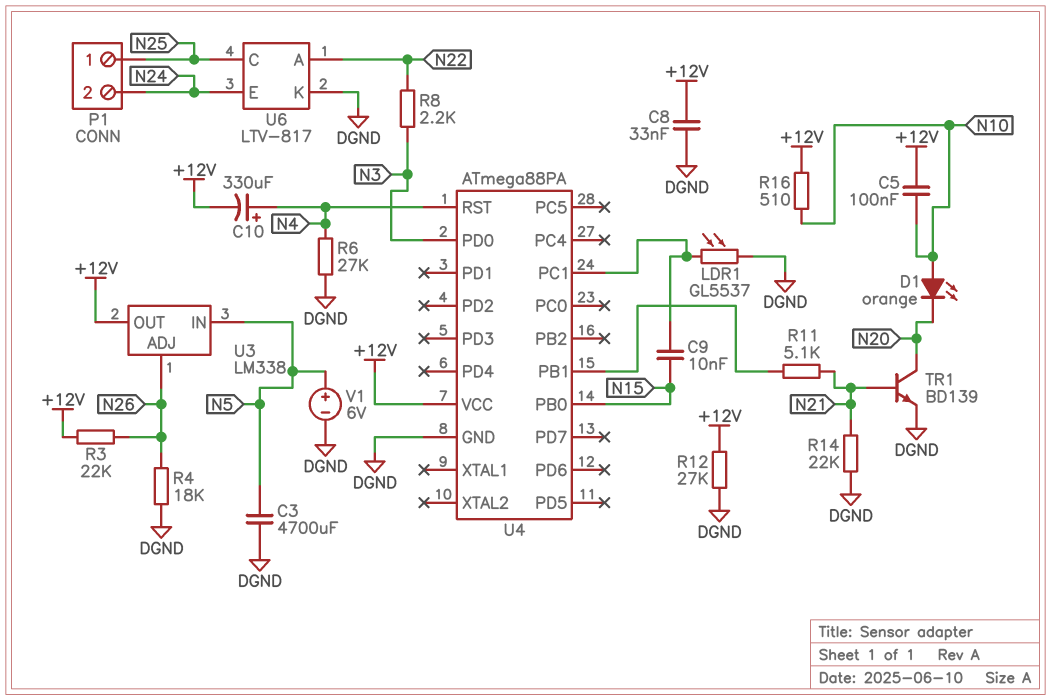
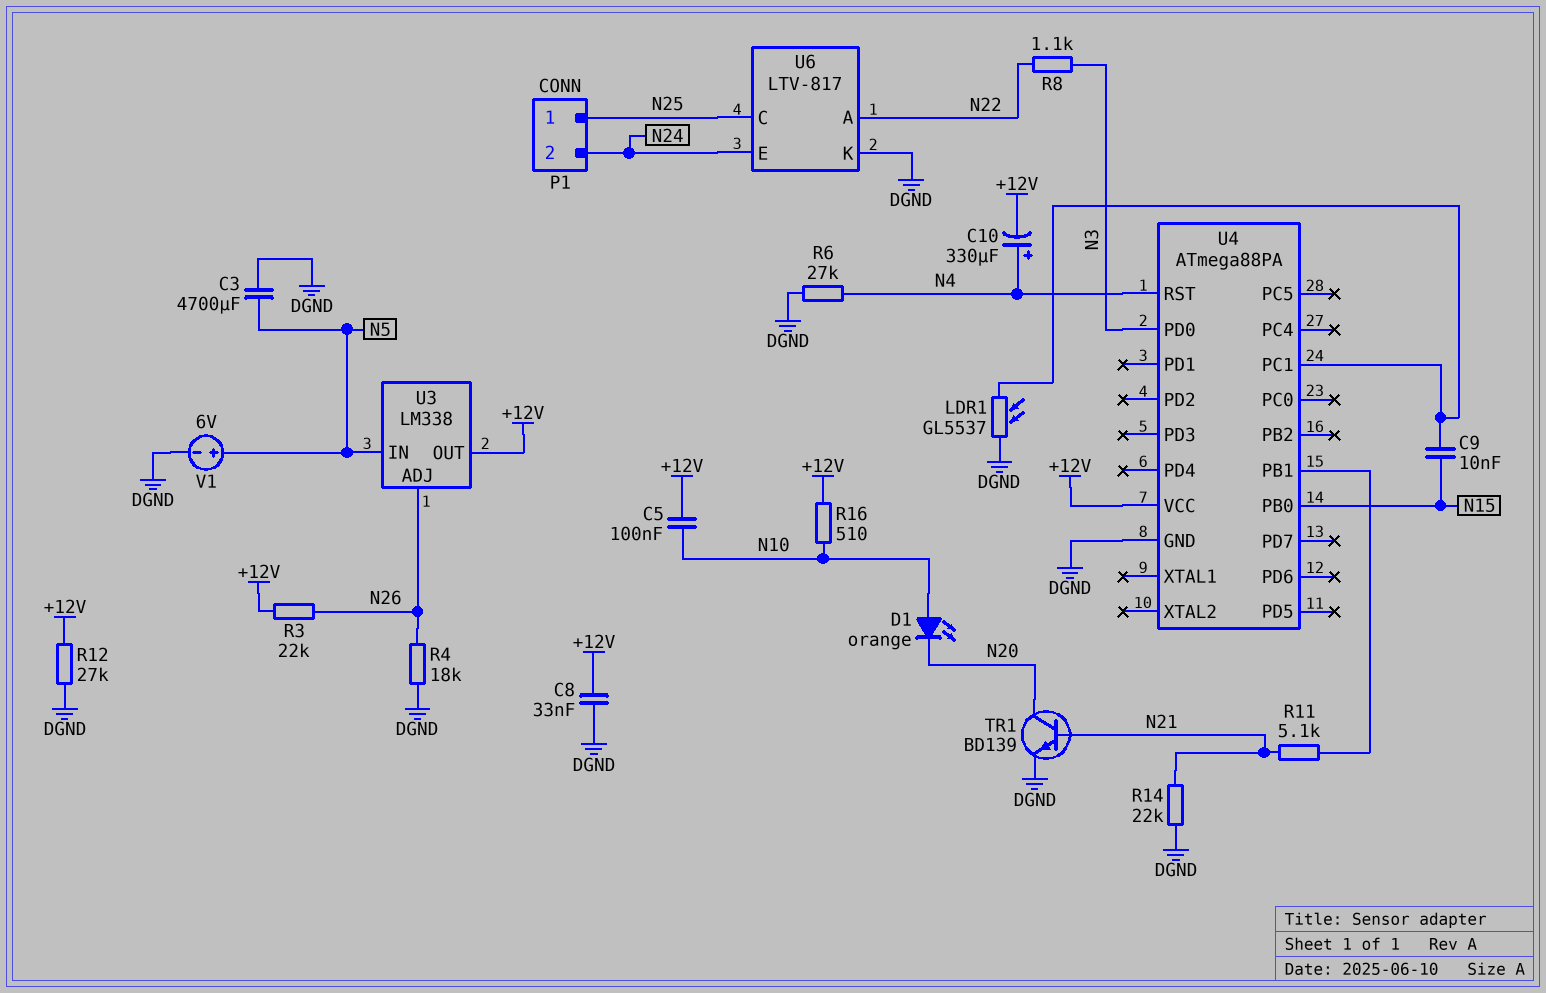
R8: 2.2k (N3, N22) -> 1.1k (N3, N22)

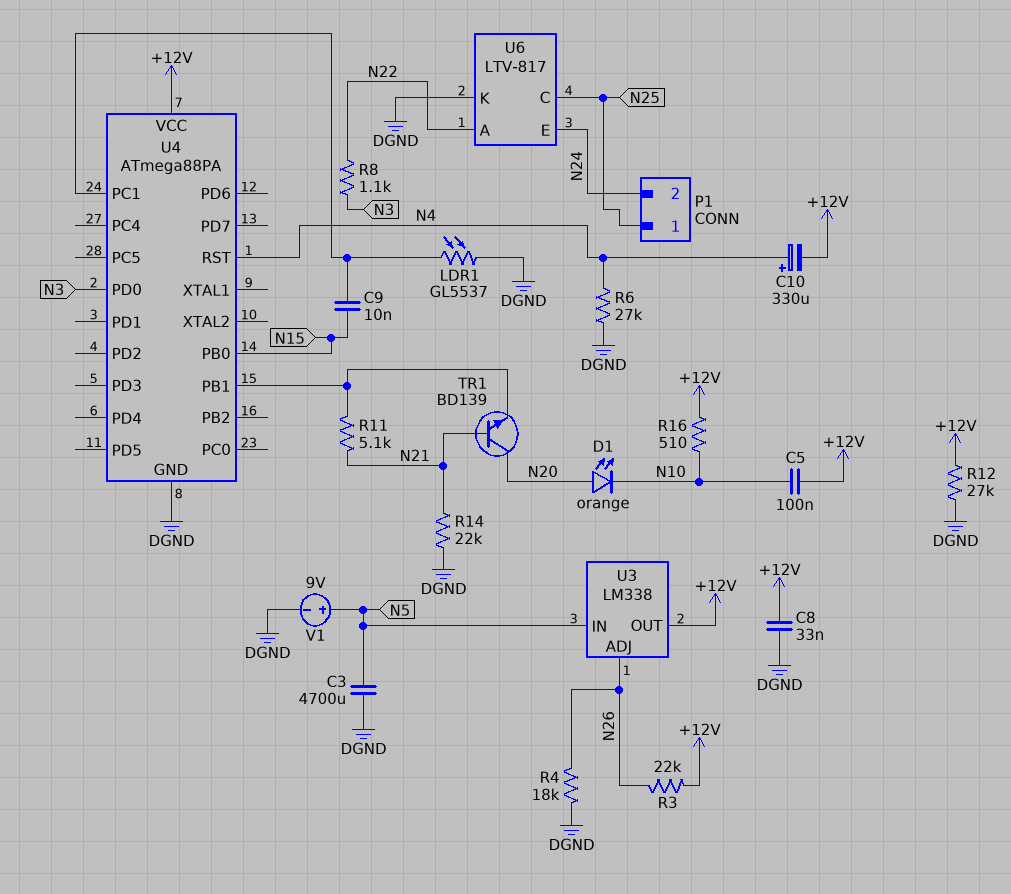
D1: LED orange (A N10, K N20) -> LED orange (A N20, K N10)
TR1: NPN BD139 (B N21, C N20, E DGND) -> NPN BD139 (B N21, C N20, E U4/PB1)
V1: 6V (plus N5, minus DGND) -> 9V (plus N5, minus DGND)

